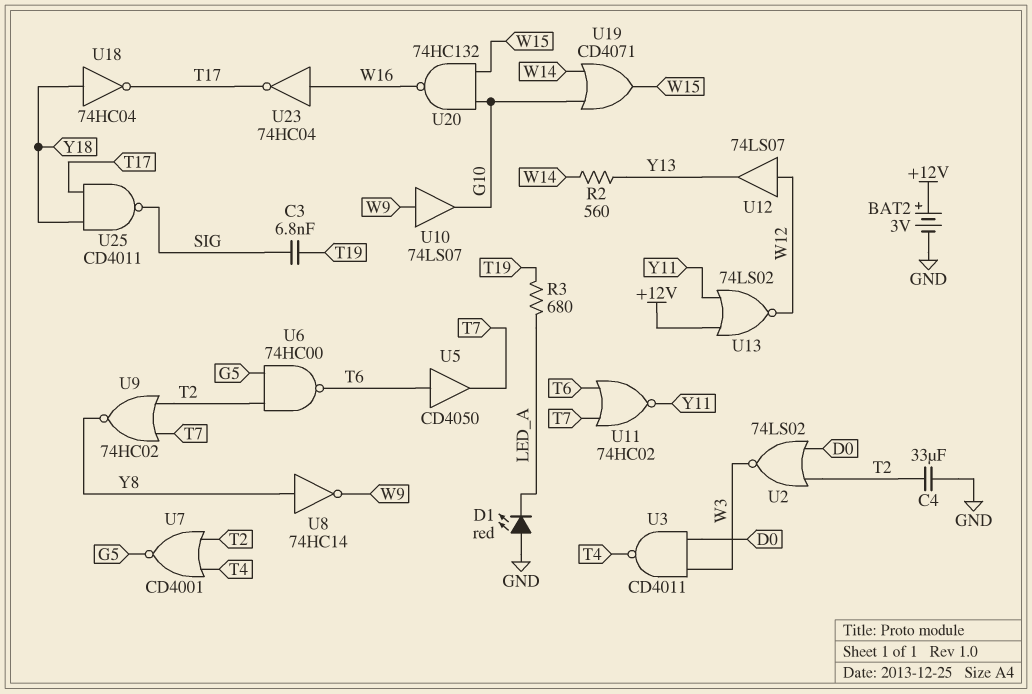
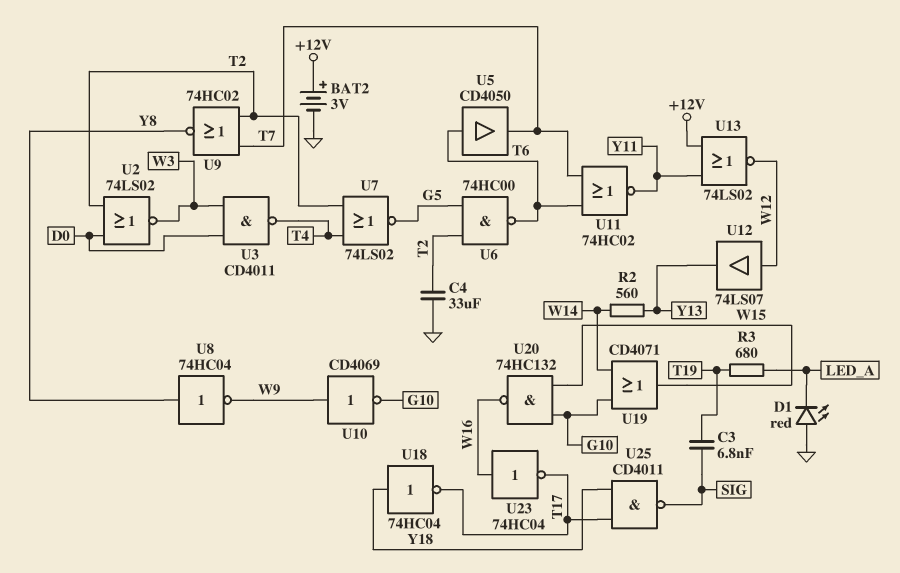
U7: NOR CD4001 (in T2, in T4, out G5) -> NOR 74LS02 (in T2, in T4, out G5)
U8: NOT 74HC14 (in Y8, out W9) -> NOT 74HC04 (in Y8, out W9)
U10: buffer 74LS07 (in W9, out G10) -> NOT CD4069 (in W9, out G10)

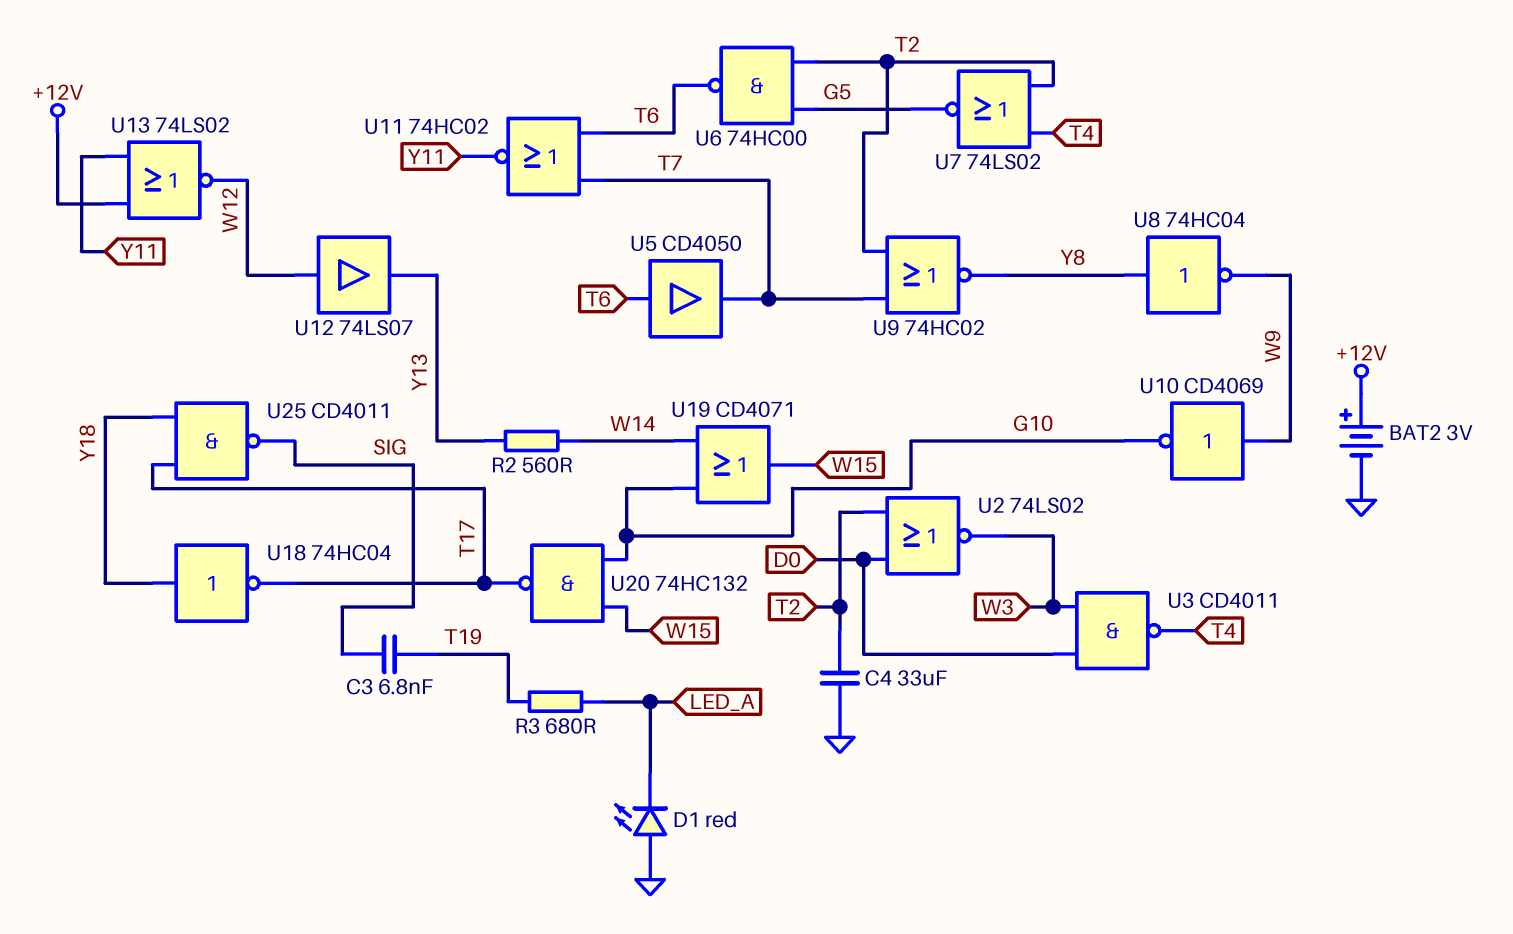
U20: NAND 74HC132 (in G10, in W15, out W16) -> NAND 74HC132 (in G10, in W15, out T17)
U23: NOT 74HC04 (in W16, out T17) -> none

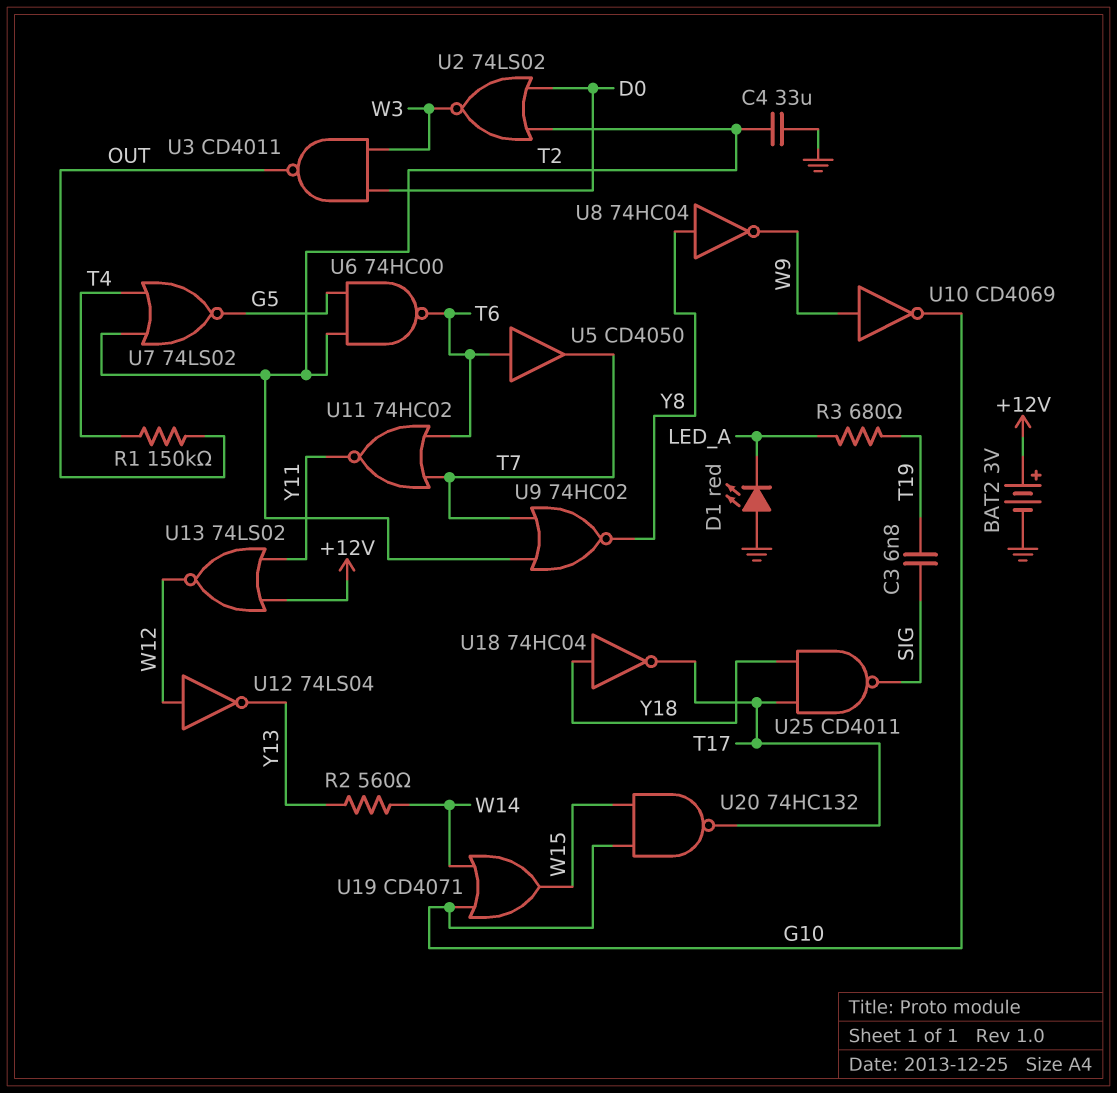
R1: none -> 150k (OUT, T4)
U3: NAND CD4011 (in D0, in W3, out T4) -> NAND CD4011 (in D0, in W3, out OUT)
U12: buffer 74LS07 (in W12, out Y13) -> NOT 74LS04 (in W12, out Y13)

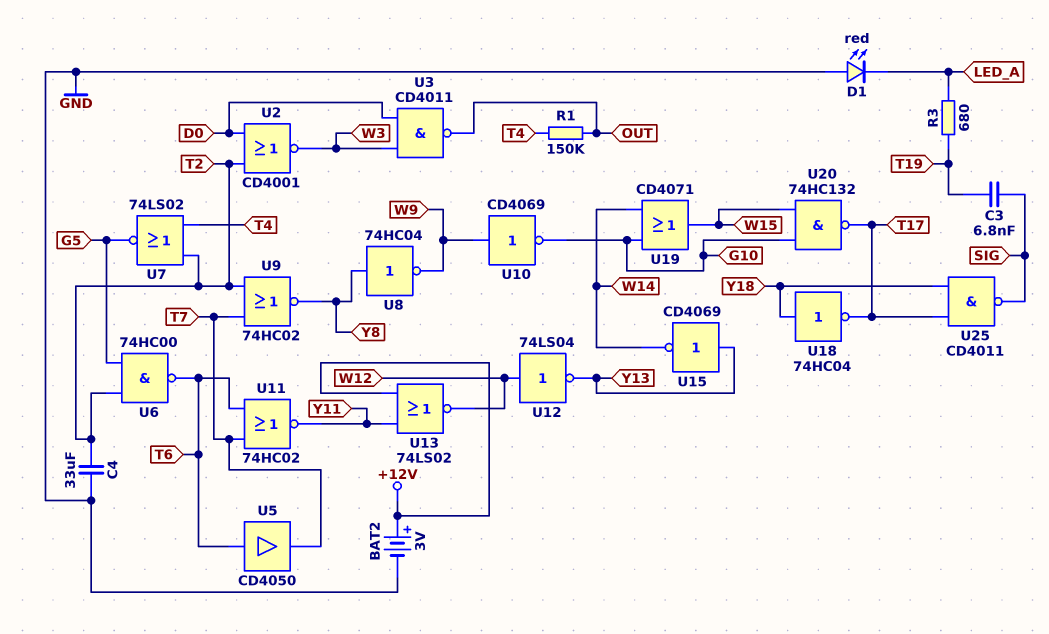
R2: 560 (W14, Y13) -> none
U2: NOR 74LS02 (in D0, in T2, out W3) -> NOR CD4001 (in D0, in T2, out W3)
U15: none -> NOT CD4069 (in Y13, out W14)

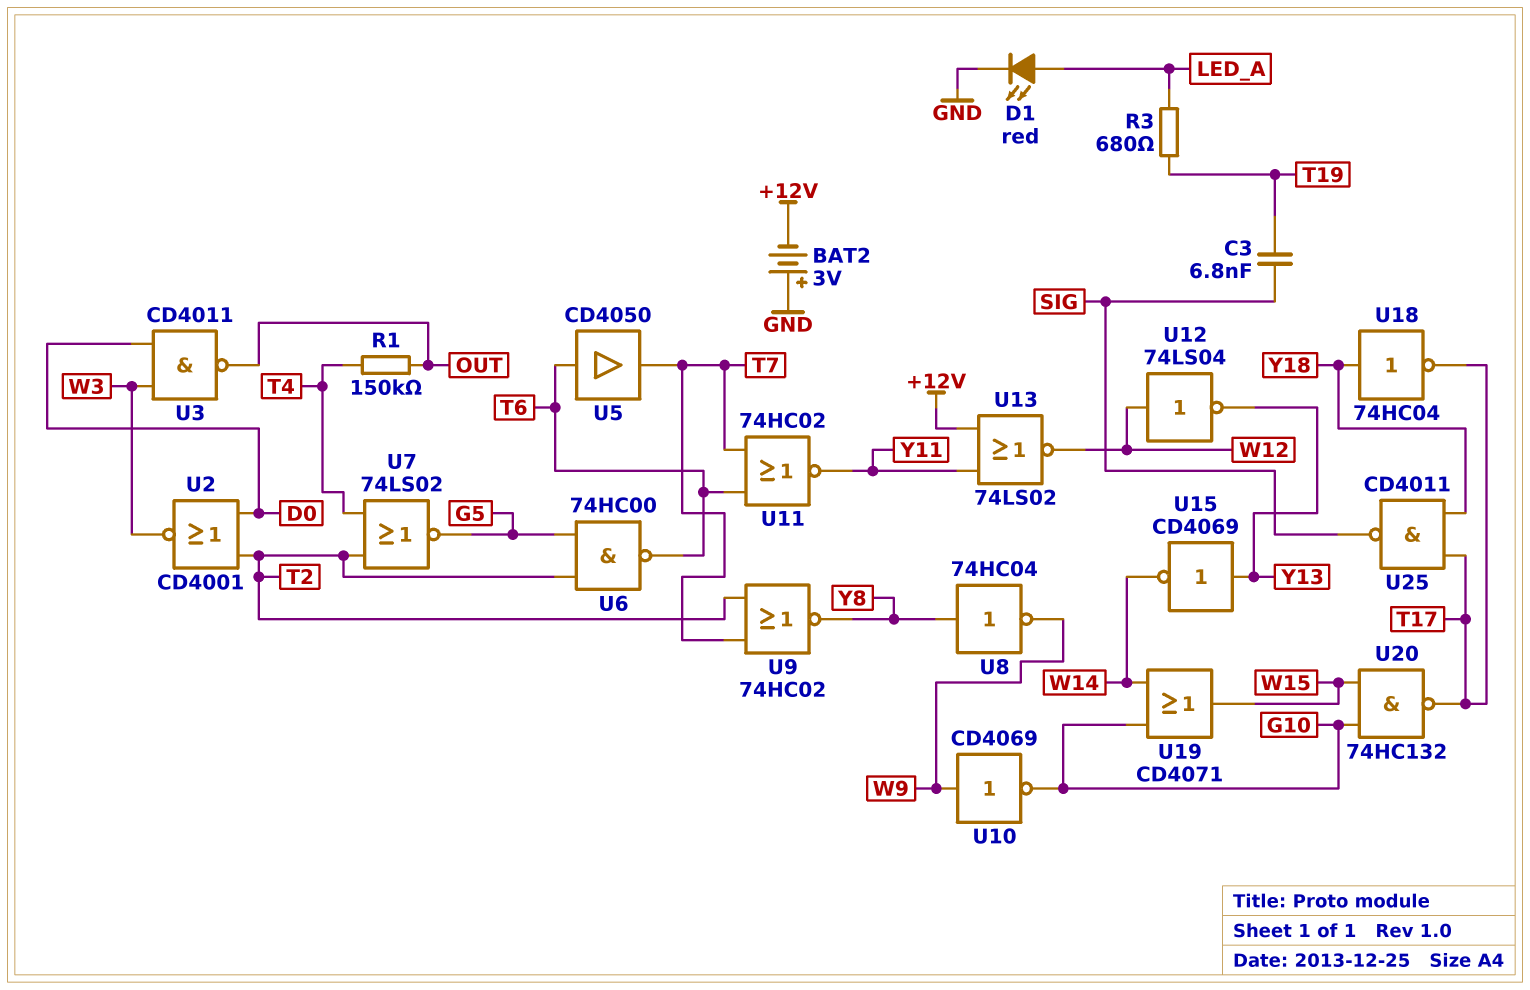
BAT2: 3V (plus +12V, minus GND) -> 3V (plus GND, minus +12V)
C4: 33uF (GND, T2) -> none
D1: LED red (A GND, K LED_A) -> LED red (A LED_A, K GND)

